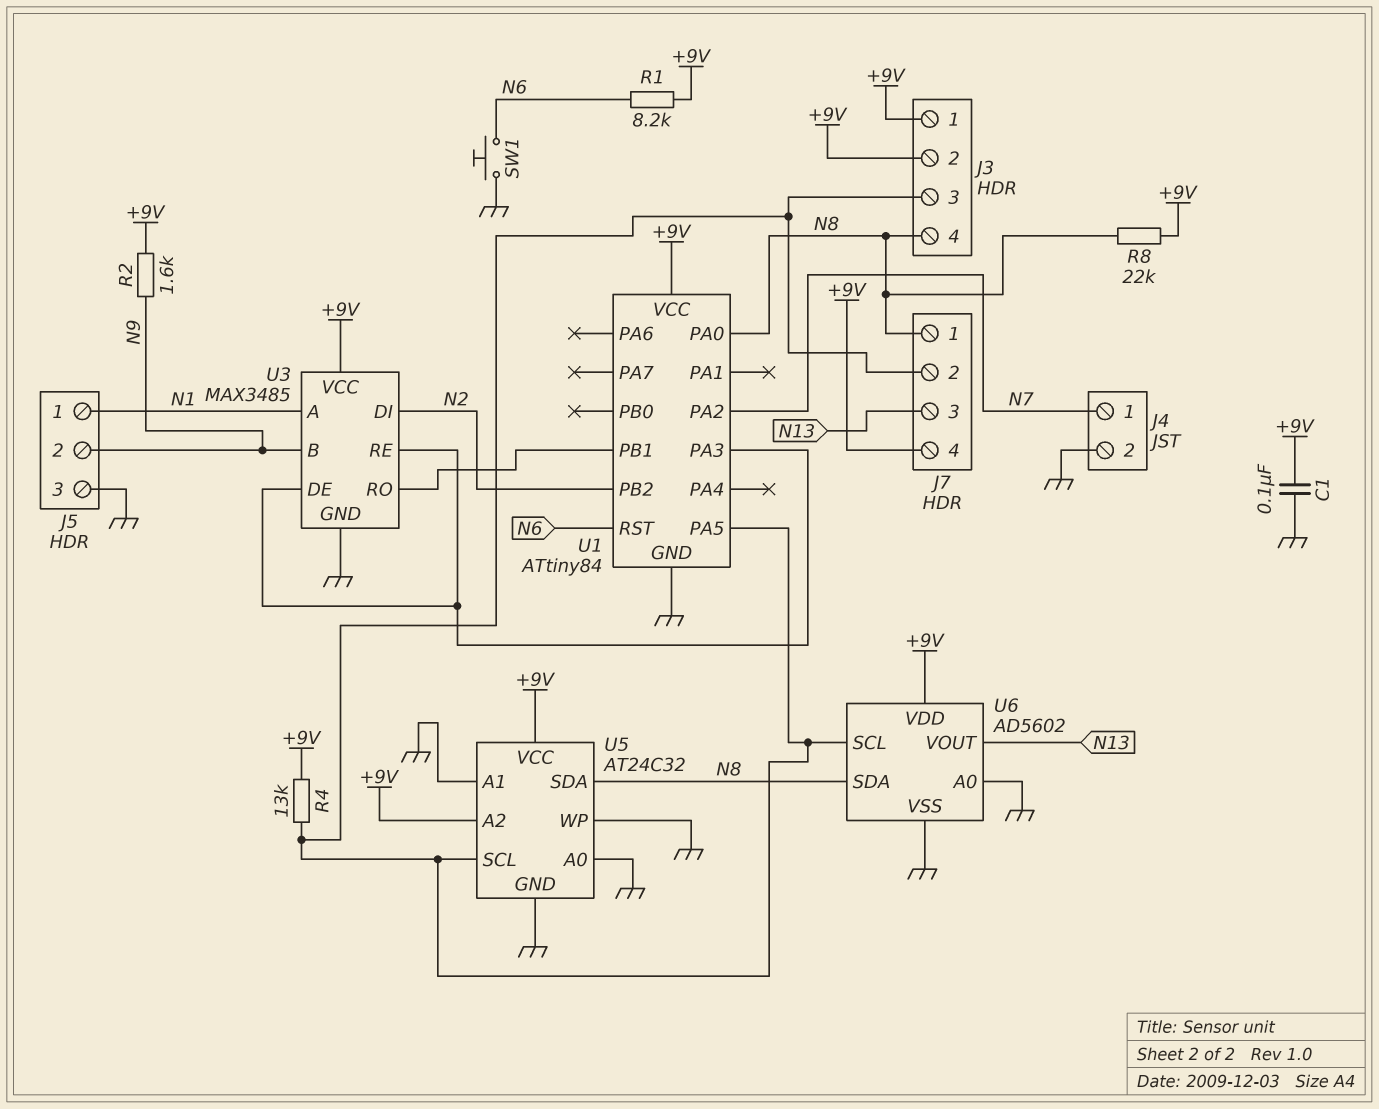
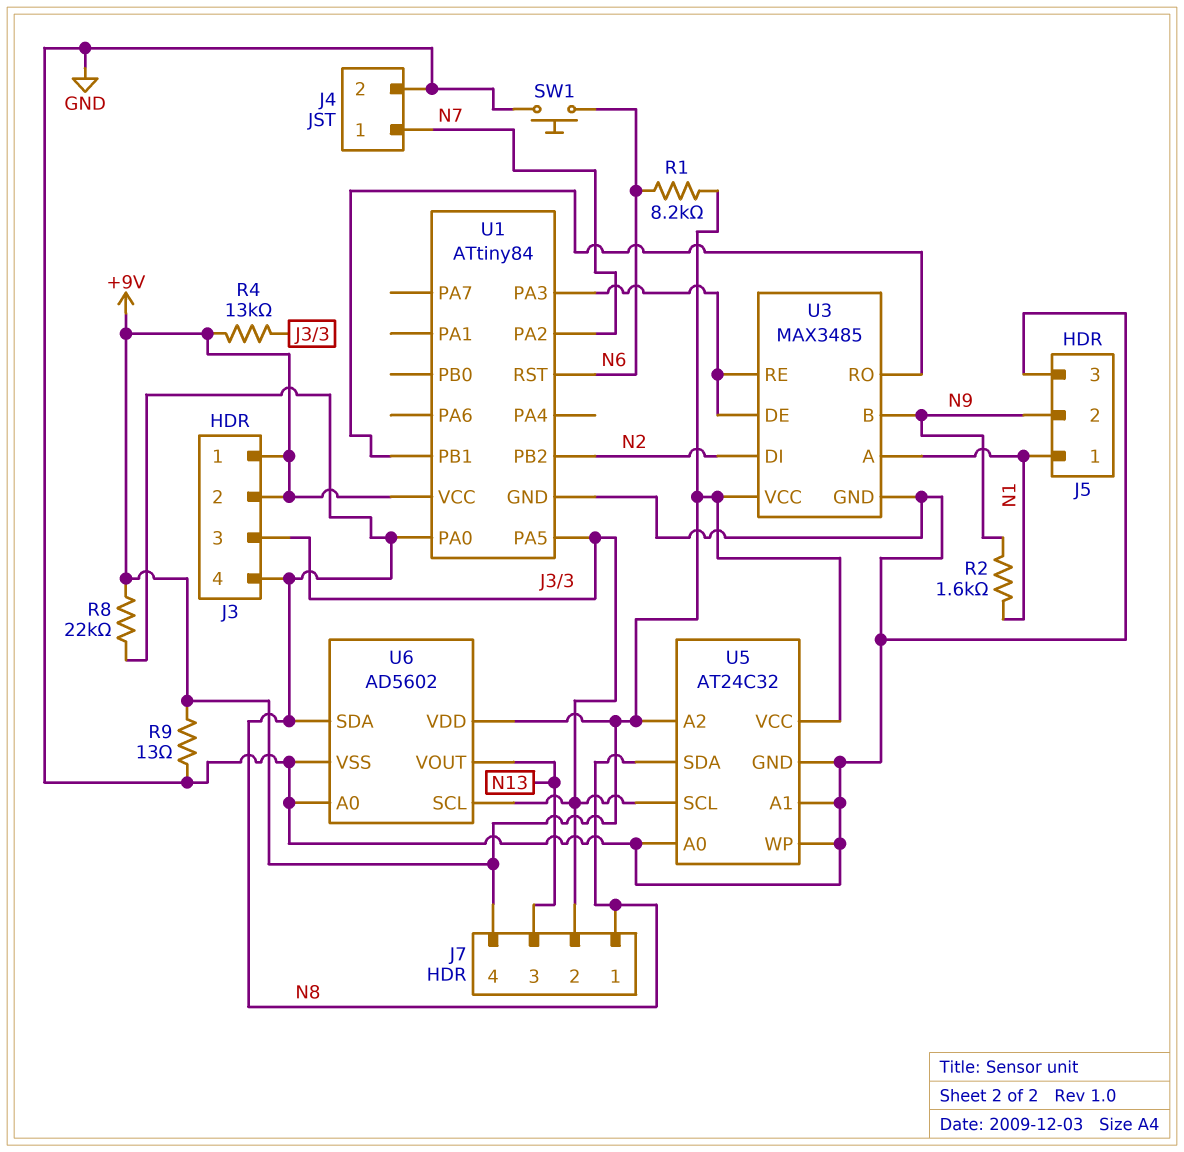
C1: 100nF (+9V, GND) -> none
R2: 1.6k (+9V, N9) -> 1.6k (N1, N9)
R9: none -> 13 (+9V, GND)

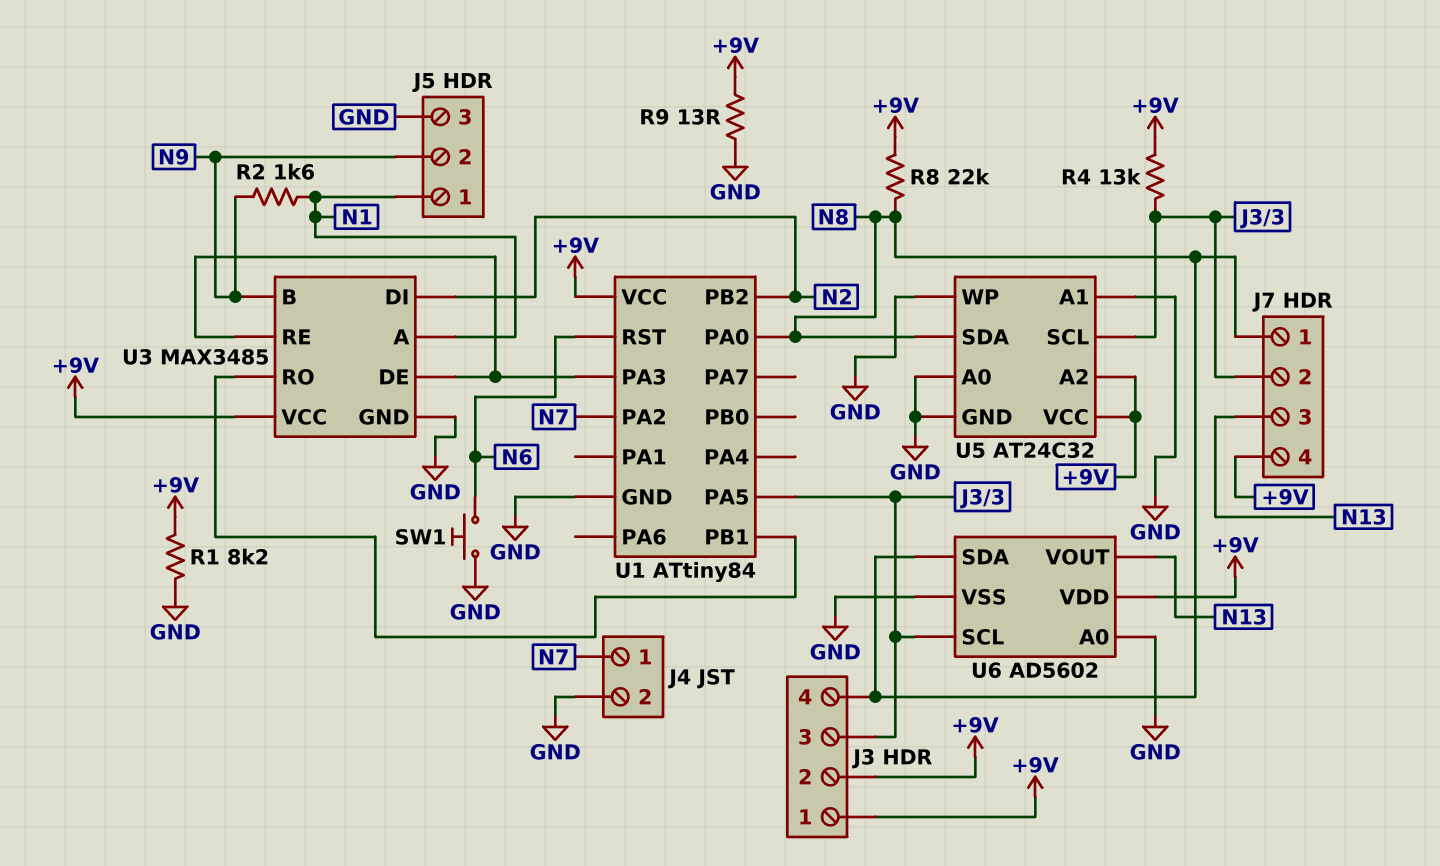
R1: 8.2k (+9V, N6) -> 8.2k (+9V, GND)

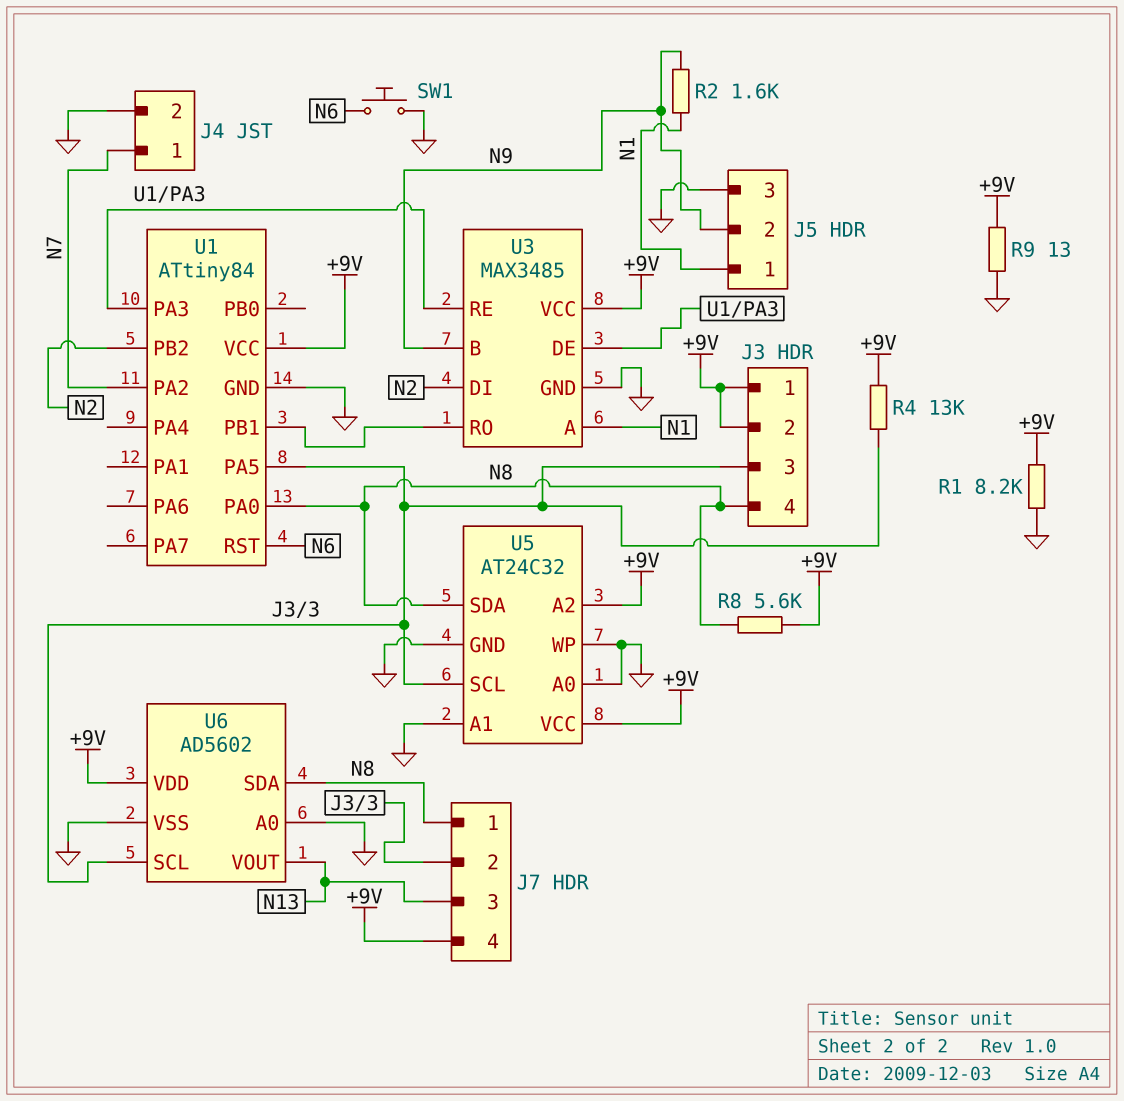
R8: 22k (+9V, N8) -> 5.6k (+9V, N8)

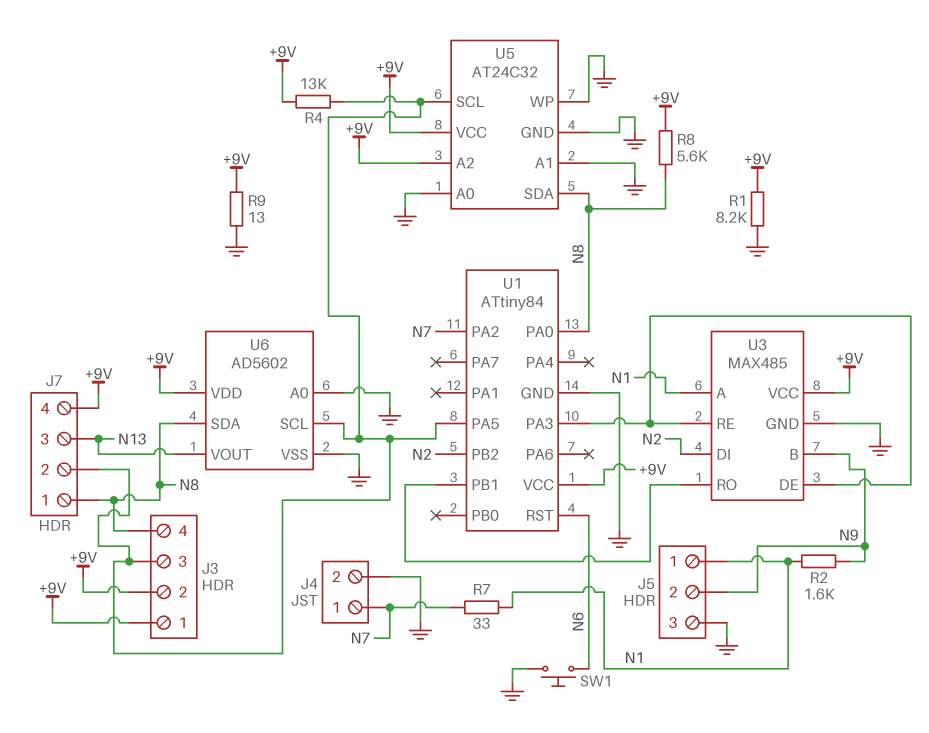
R7: none -> 33 (N1, N7)
U3: MAX3485 -> MAX485

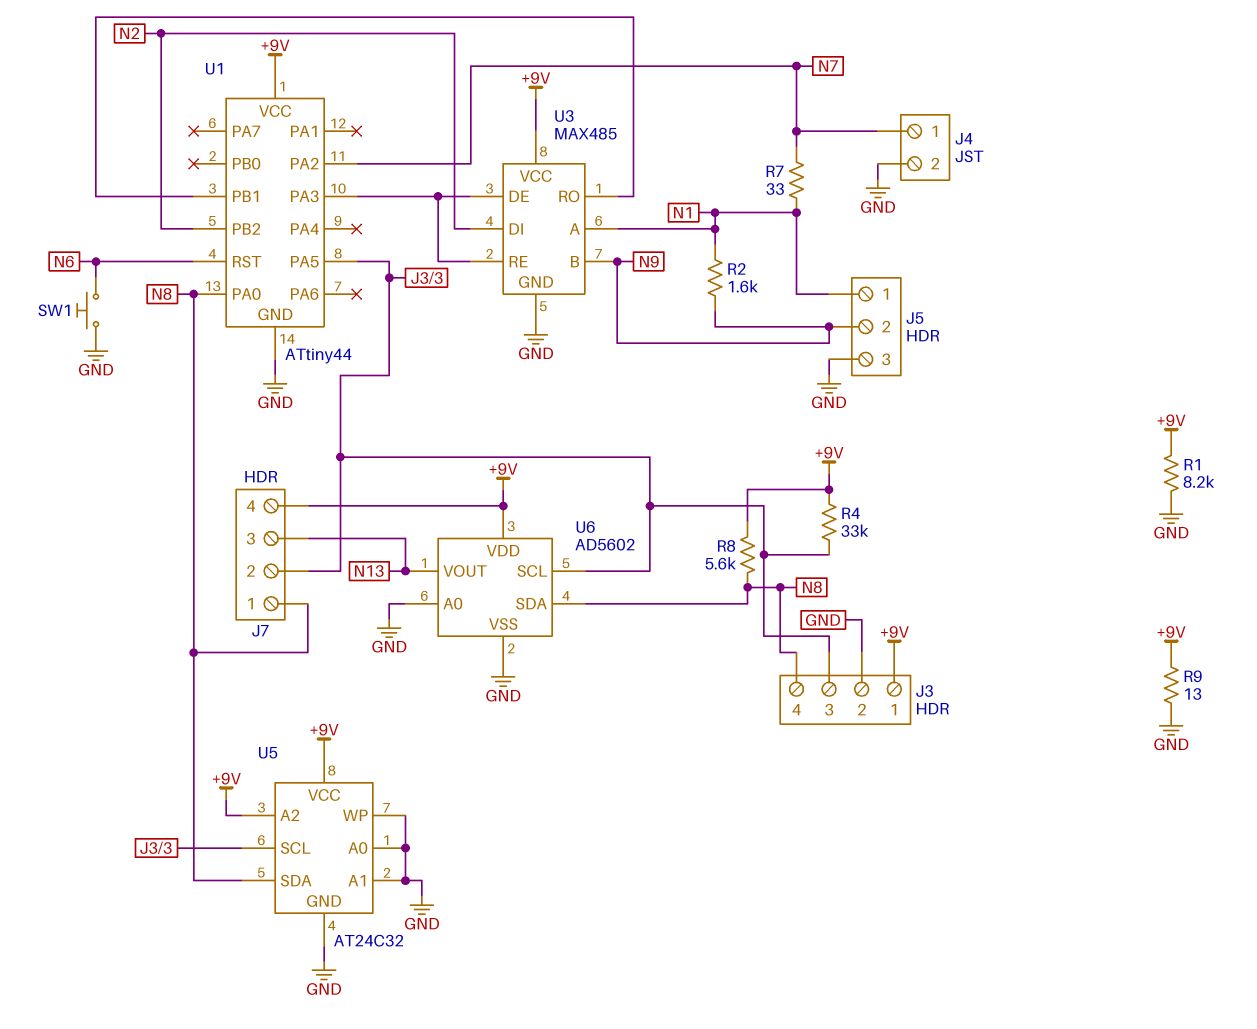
J3 pin 2: +9V -> GND
R4: 13k (+9V, J3/3) -> 33k (+9V, J3/3)
U1: ATtiny84 -> ATtiny44

